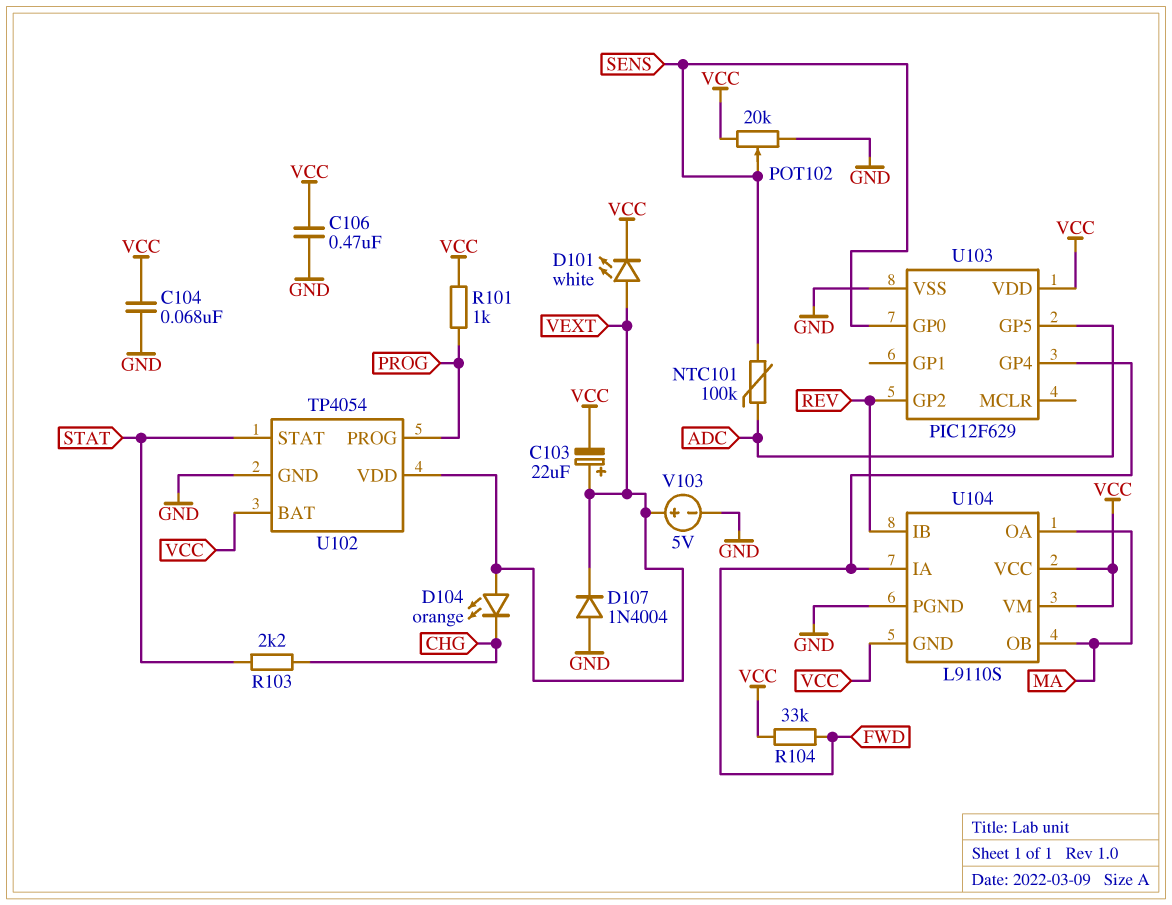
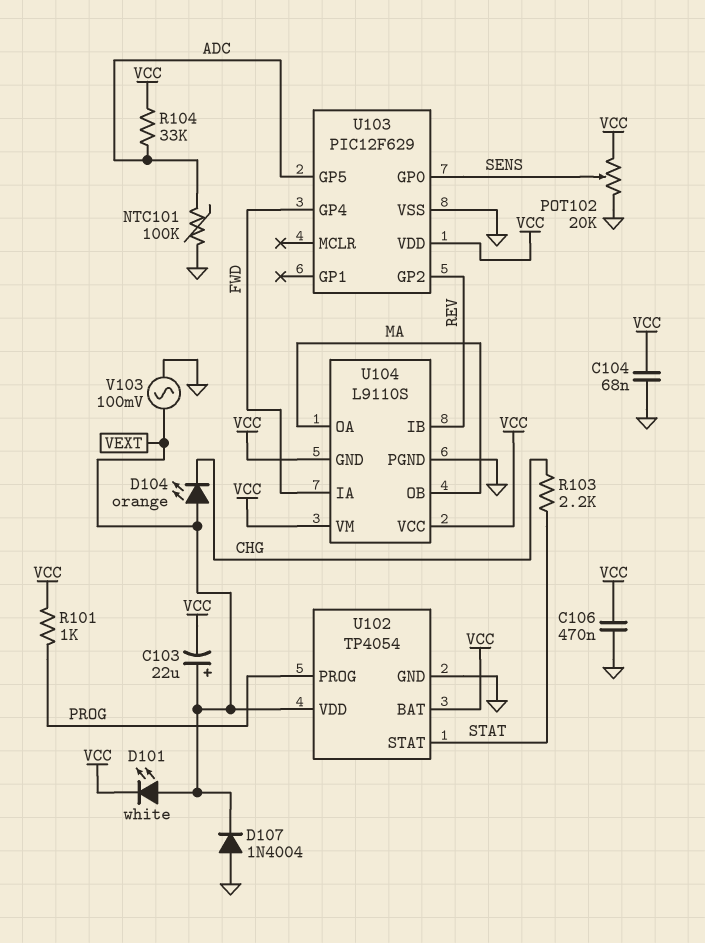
NTC101: 100k (ADC, SENS) -> 100k (ADC, GND)
R104: 33k (FWD, VCC) -> 33k (ADC, VCC)
V103: 5V (plus VEXT, minus GND) -> AC 100mV (GND, VEXT)

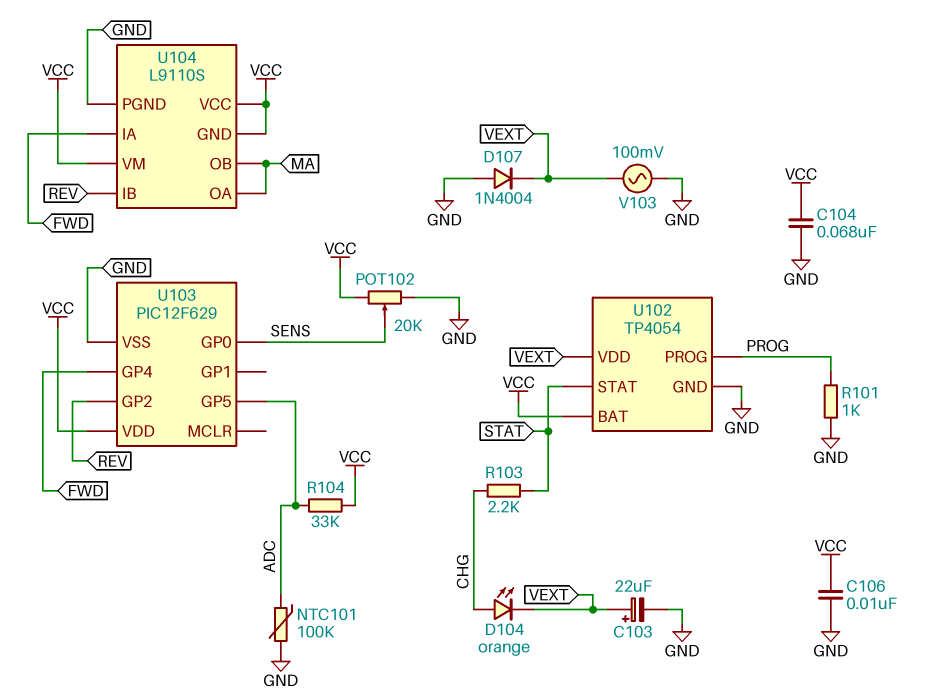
C103: 22uF (plus VEXT, minus VCC) -> 22uF (plus VEXT, minus GND)
C106: 470nF (GND, VCC) -> 10nF (GND, VCC)
D101: LED white (A VEXT, K VCC) -> none
D104: LED orange (A VEXT, K CHG) -> LED orange (A CHG, K VEXT)
R101: 1k (PROG, VCC) -> 1k (GND, PROG)

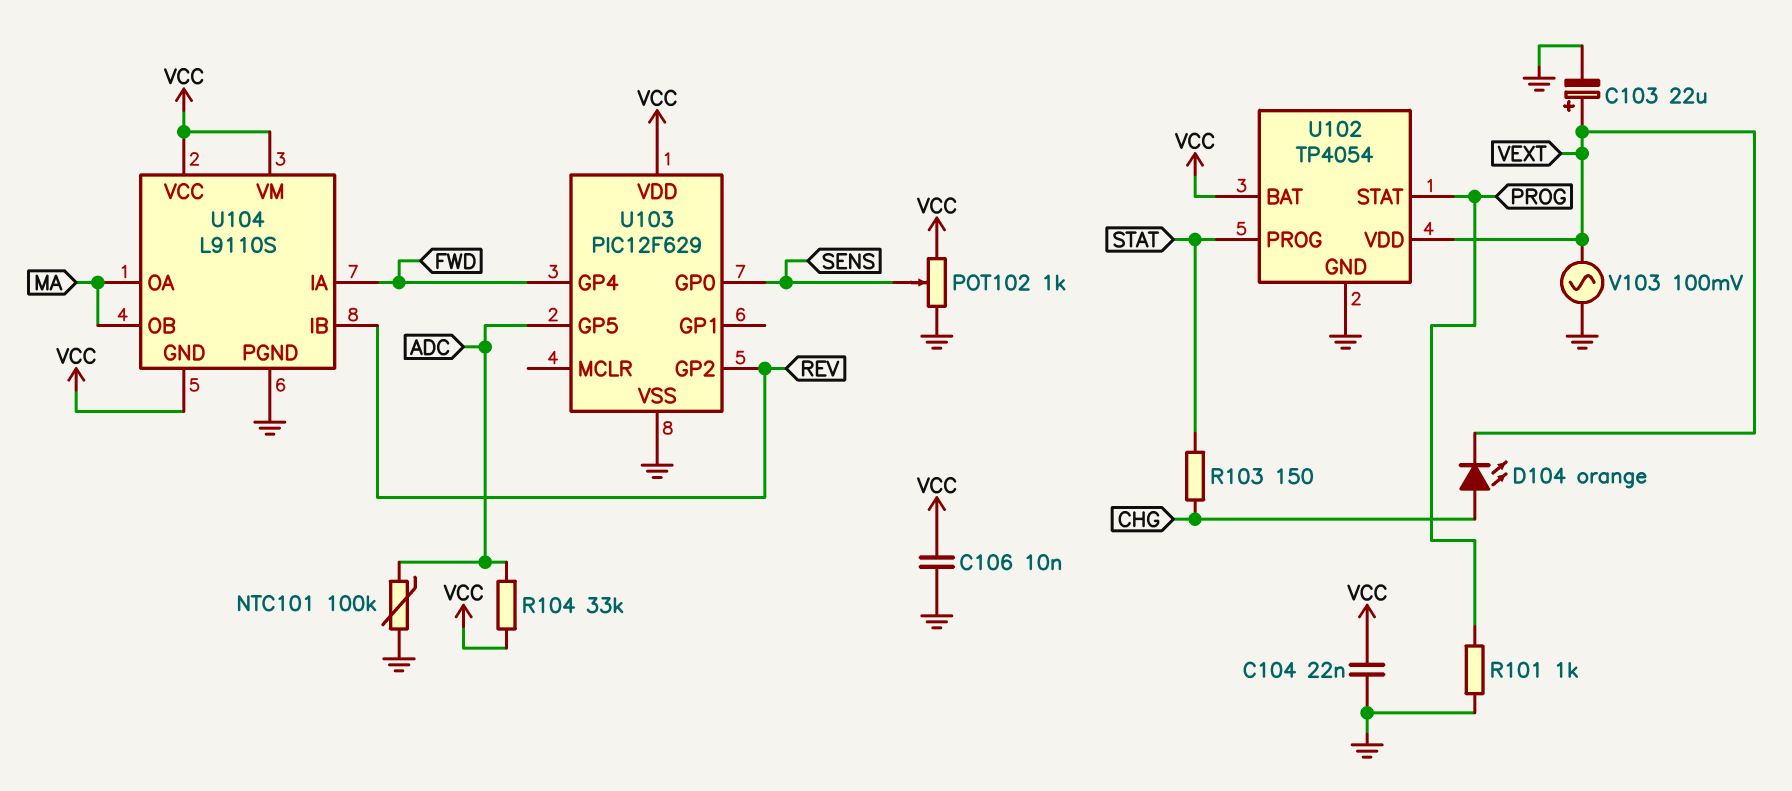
C104: 68nF (GND, VCC) -> 22nF (GND, VCC)
D107: diode 1N4004 (A GND, K VEXT) -> none
POT102: 20k (GND, VCC, wiper SENS) -> 1k (GND, VCC, wiper SENS)
R103: 2.2k (CHG, STAT) -> 150 (CHG, STAT)
U102 pin PROG: PROG -> STAT
U102 pin STAT: STAT -> PROG

